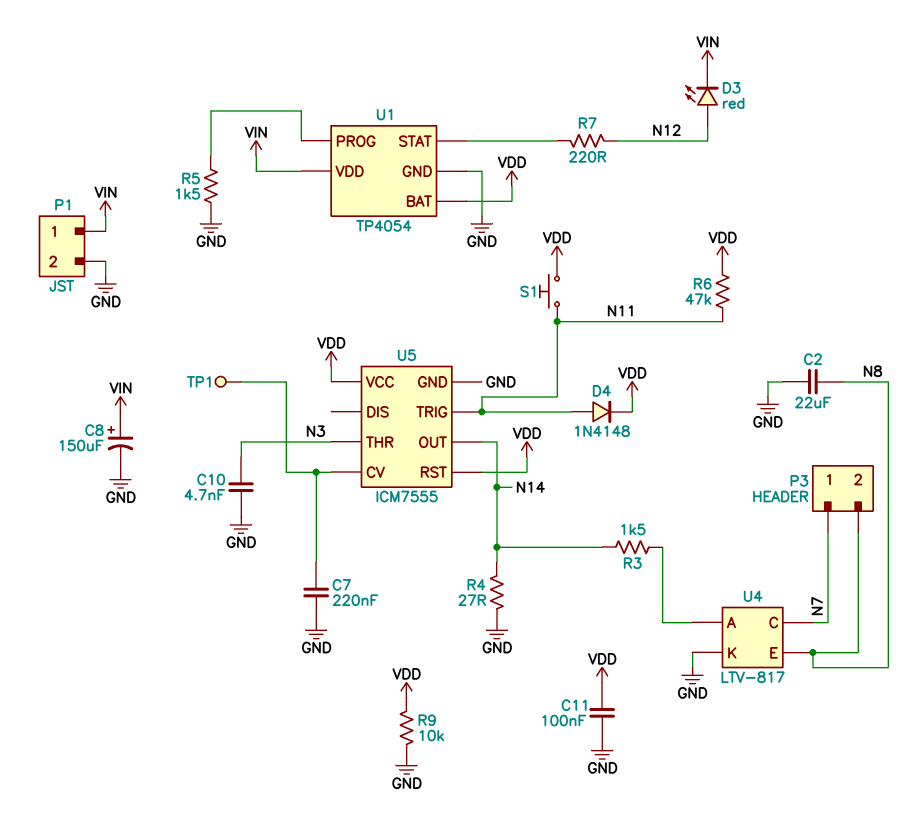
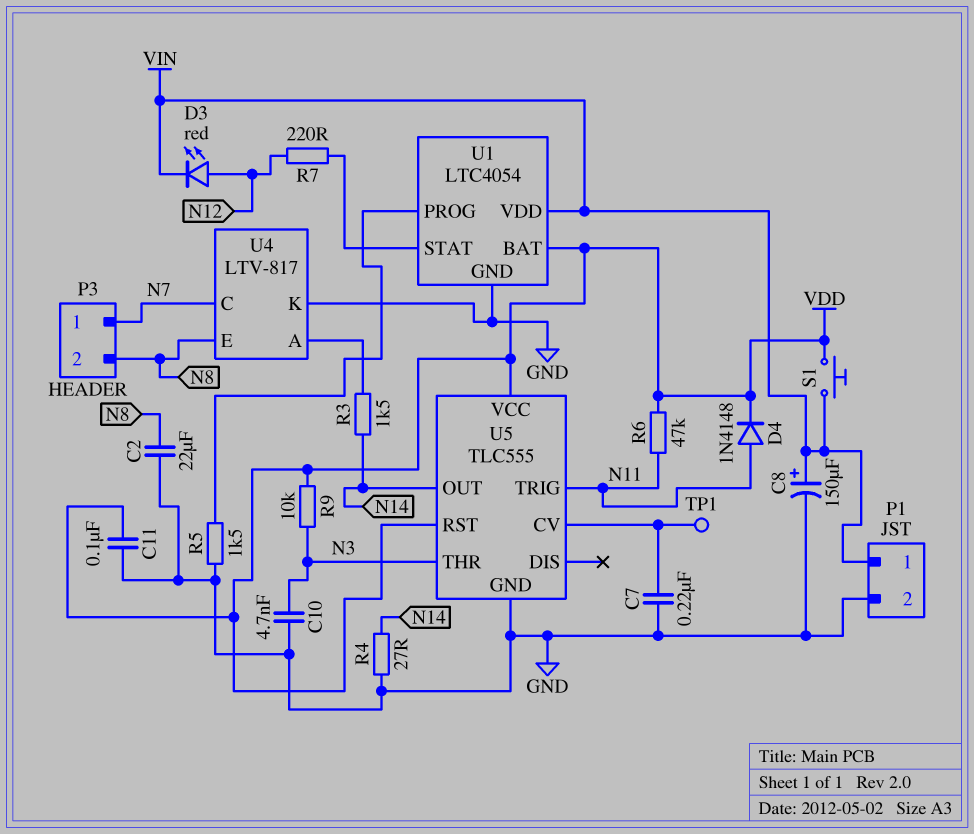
R9: 10k (GND, VDD) -> 10k (N3, VDD)
S1: button (N11, VDD) -> button (VDD, VIN)
U1: TP4054 -> LTC4054
U5: ICM7555 -> TLC555

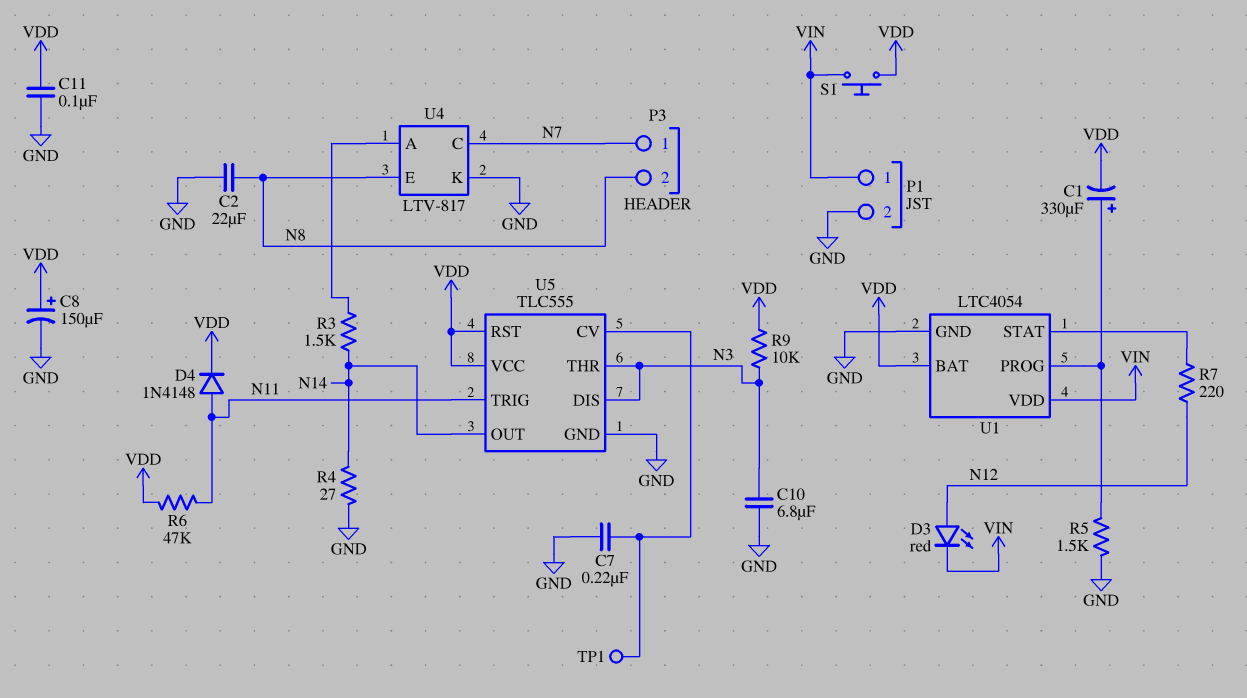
C1: none -> 330uF (plus U1/PROG, minus VDD)
C8: 150uF (plus VIN, minus GND) -> 150uF (plus VDD, minus GND)
C10: 4.7nF (GND, N3) -> 6.8uF (GND, N3)
U5 pin DIS: none -> N3

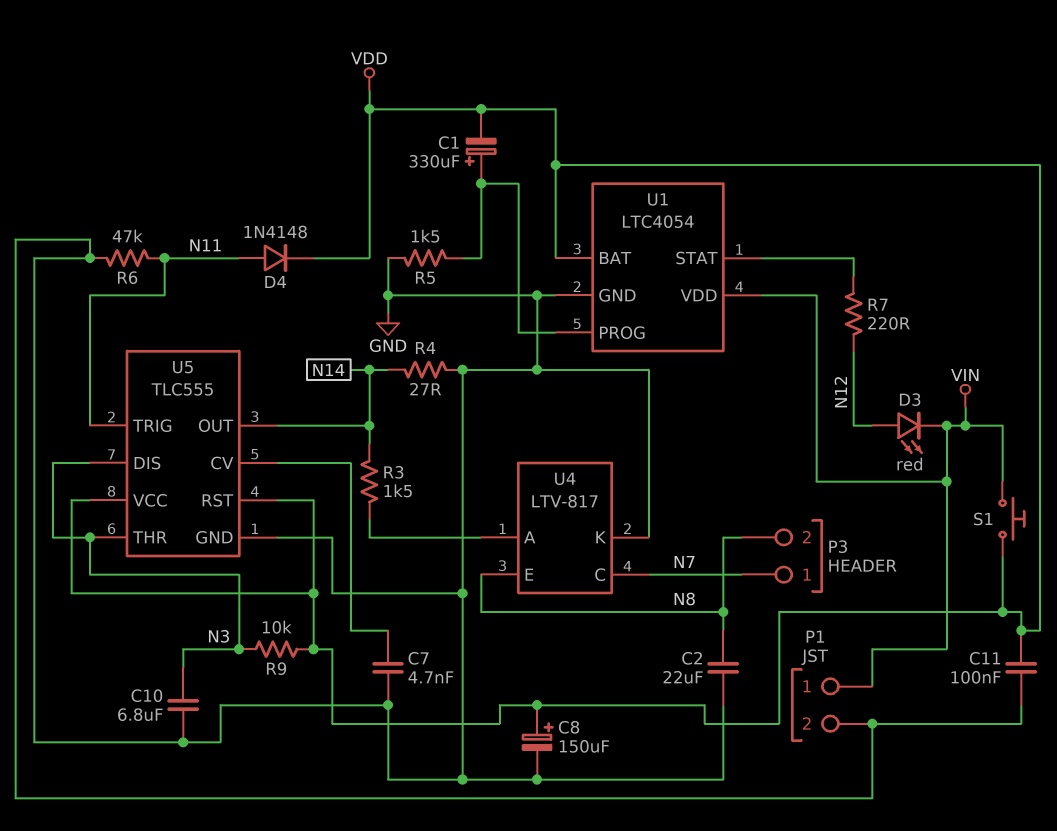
C7: 220nF (GND, U5/CV) -> 4.7nF (GND, U5/CV)
R6: 47k (N11, VDD) -> 47k (GND, N11)
TP1: test point (U5/CV) -> none

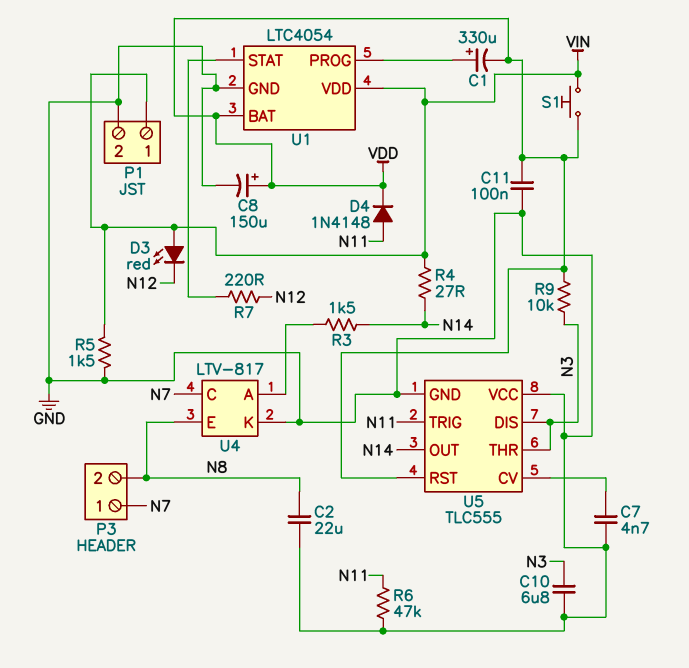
D3: LED red (A N12, K VIN) -> LED red (A VIN, K N12)
R4: 27 (GND, N14) -> 27 (N14, VIN)
R5: 1.5k (GND, U1/PROG) -> 1.5k (GND, VIN)
U5 pin VCC: VDD -> GND

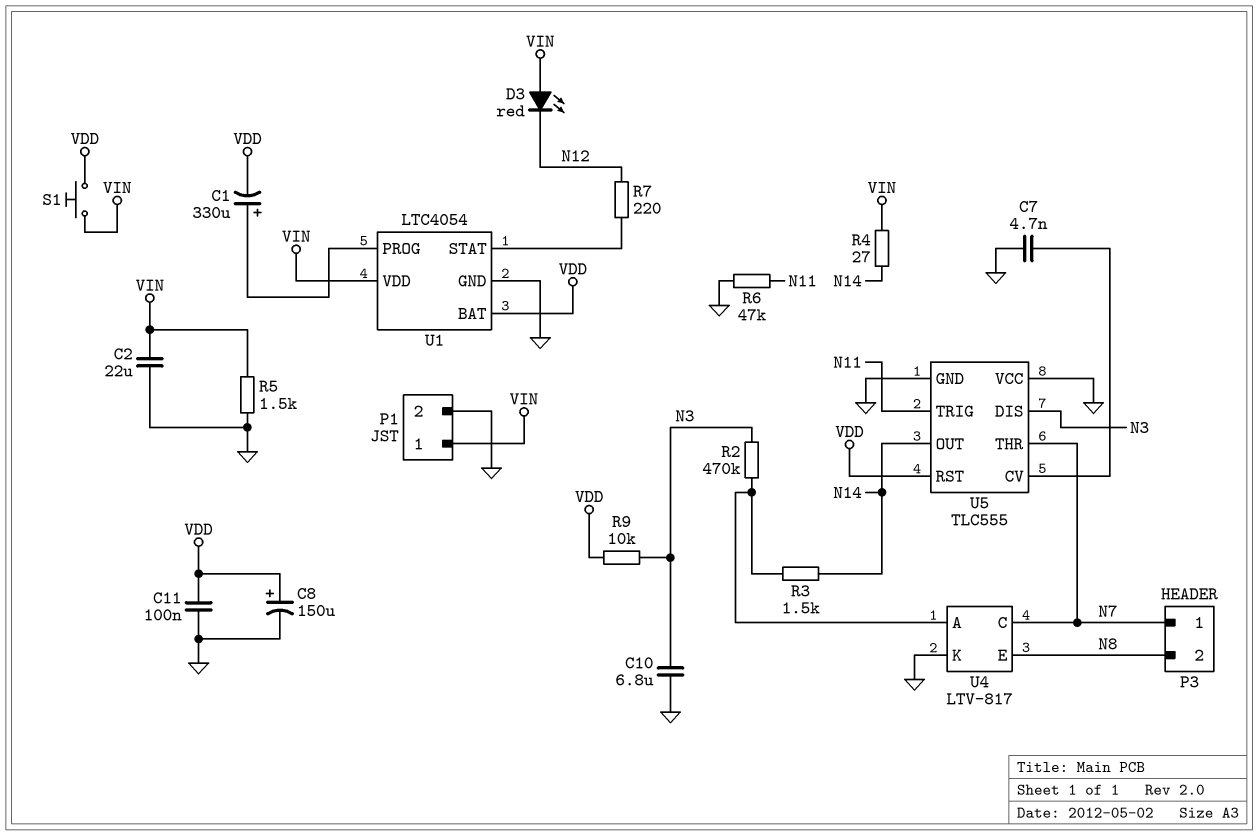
C2: 22uF (GND, N8) -> 22uF (GND, VIN)
D4: diode 1N4148 (A N11, K VDD) -> none
R2: none -> 470k (N3, U4/A)
U5 pin THR: N3 -> N7

